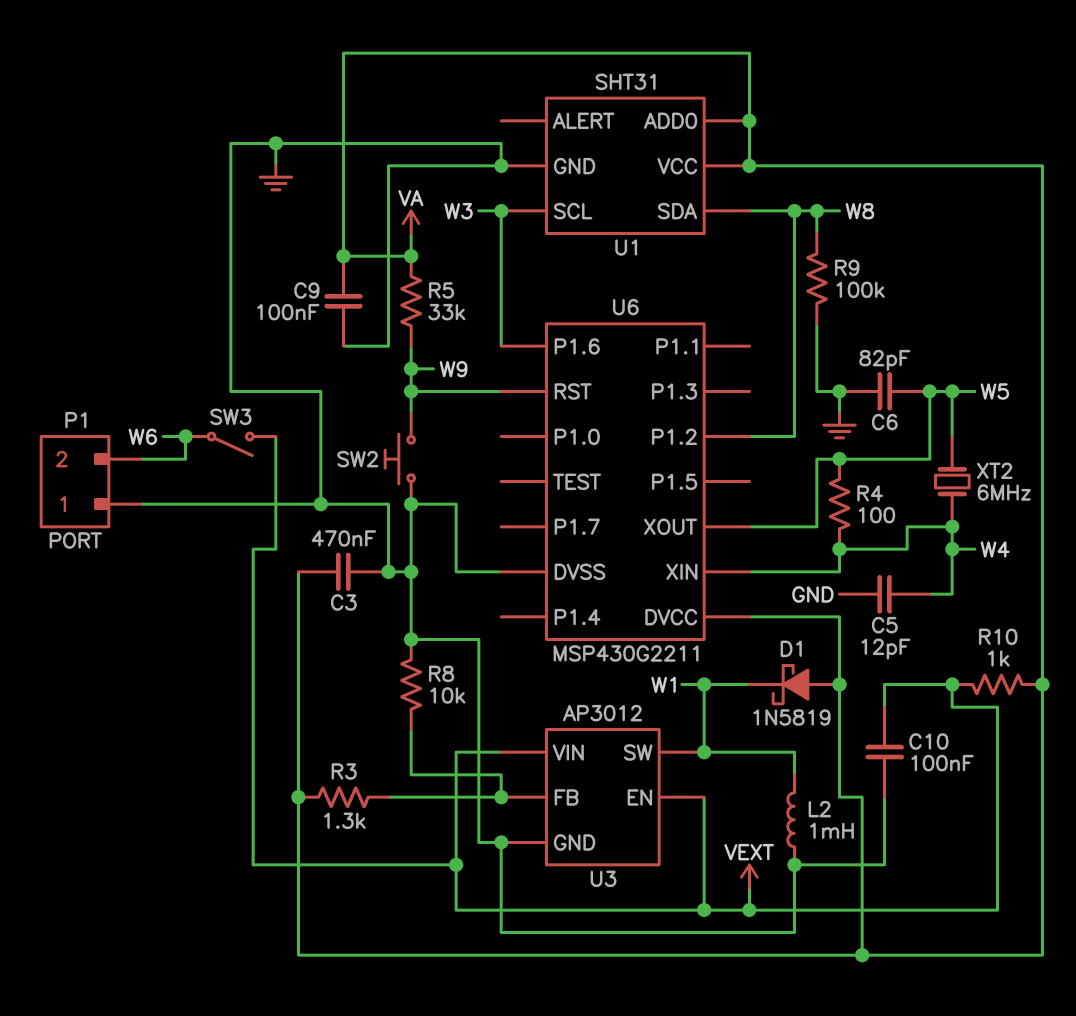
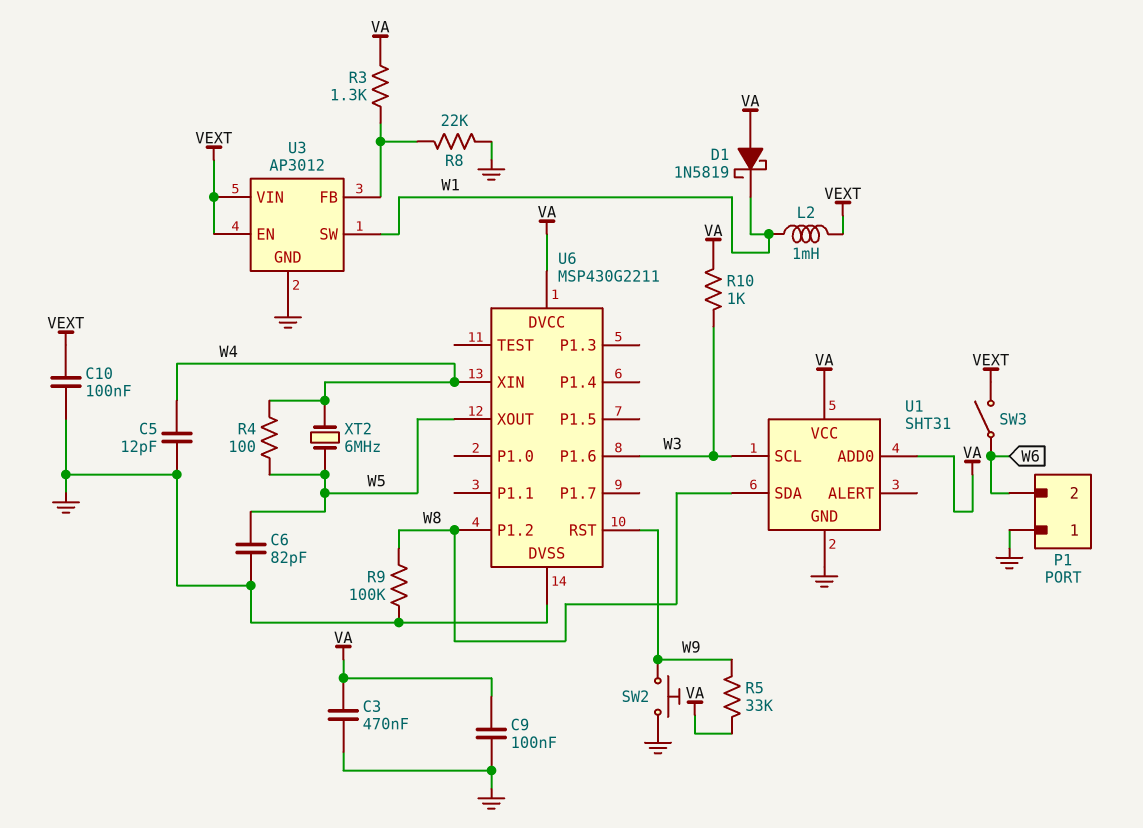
L2: 1mH (GND, W1) -> 1mH (VEXT, W1)
R8: 10k (GND, U3/FB) -> 22k (GND, U3/FB)
R10: 1k (VA, VEXT) -> 1k (VA, W3)

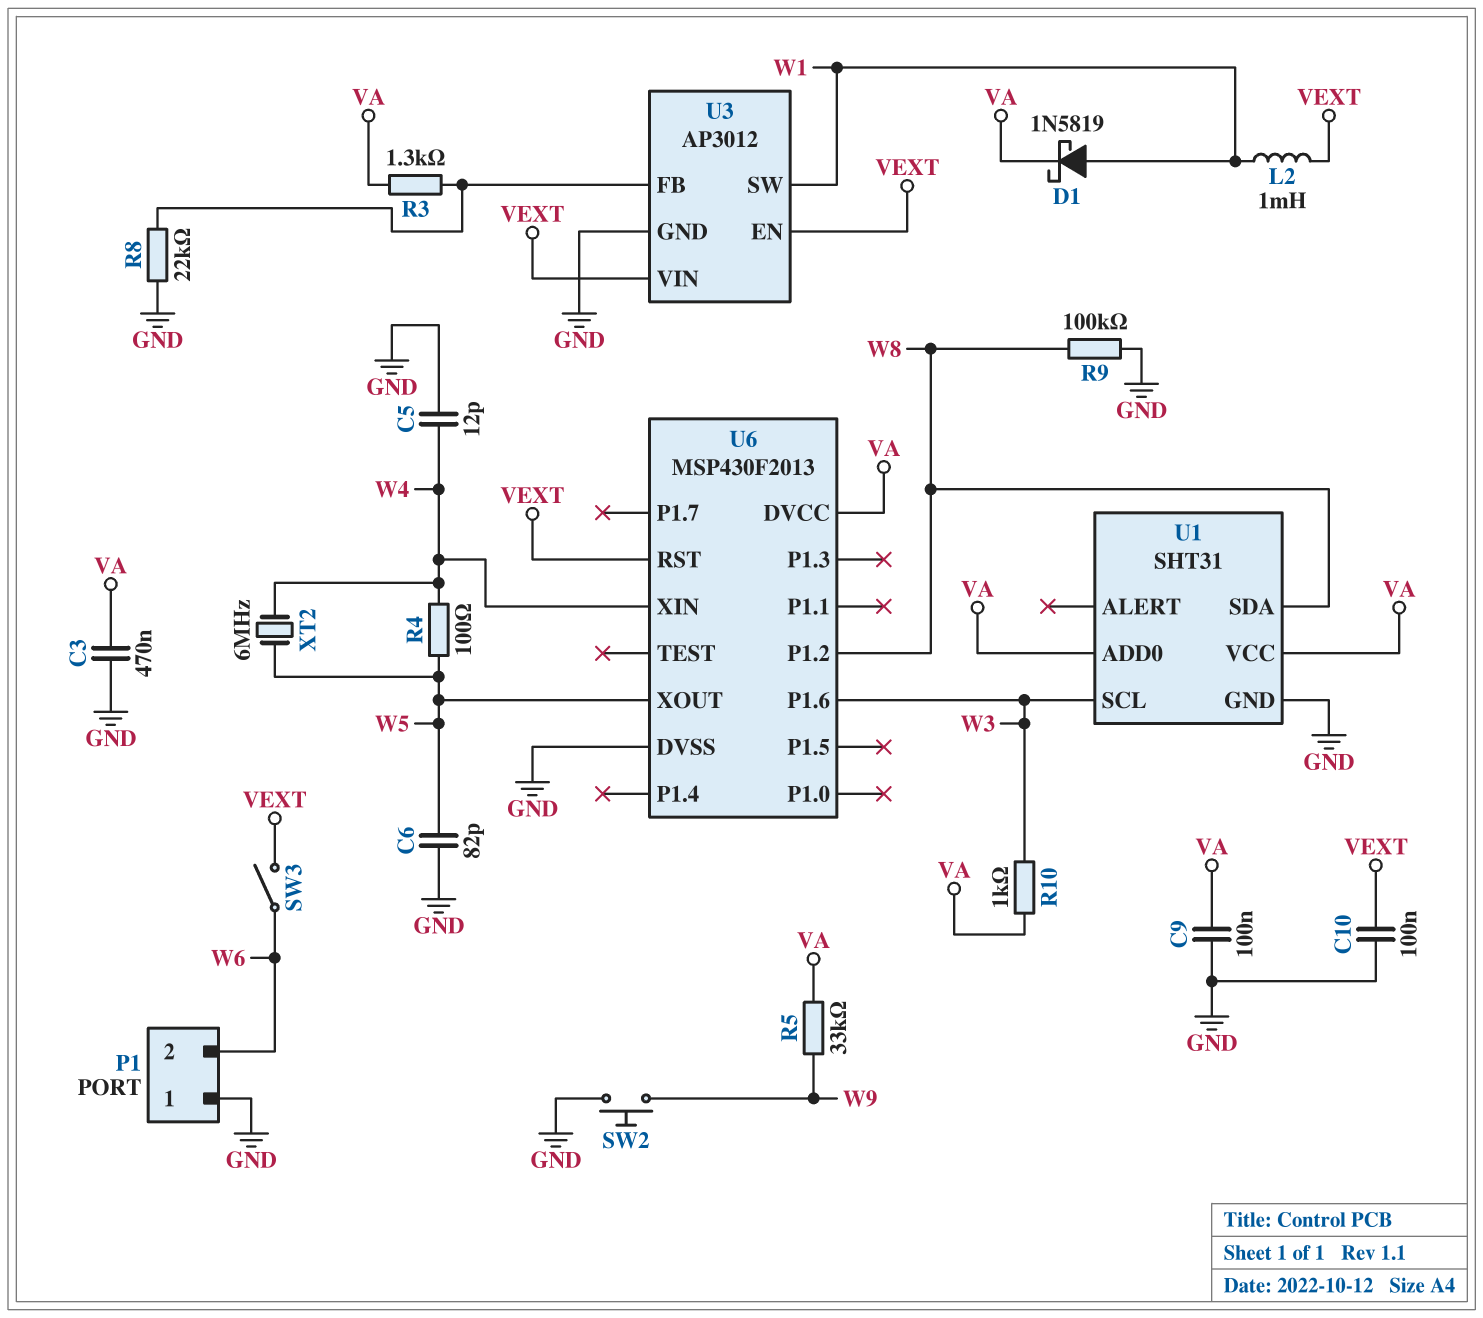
D1: schottky 1N5819 (A VA, K W1) -> schottky 1N5819 (A W1, K VA)
U6: MSP430G2211 -> MSP430F2013
U6 pin RST: W9 -> VEXT

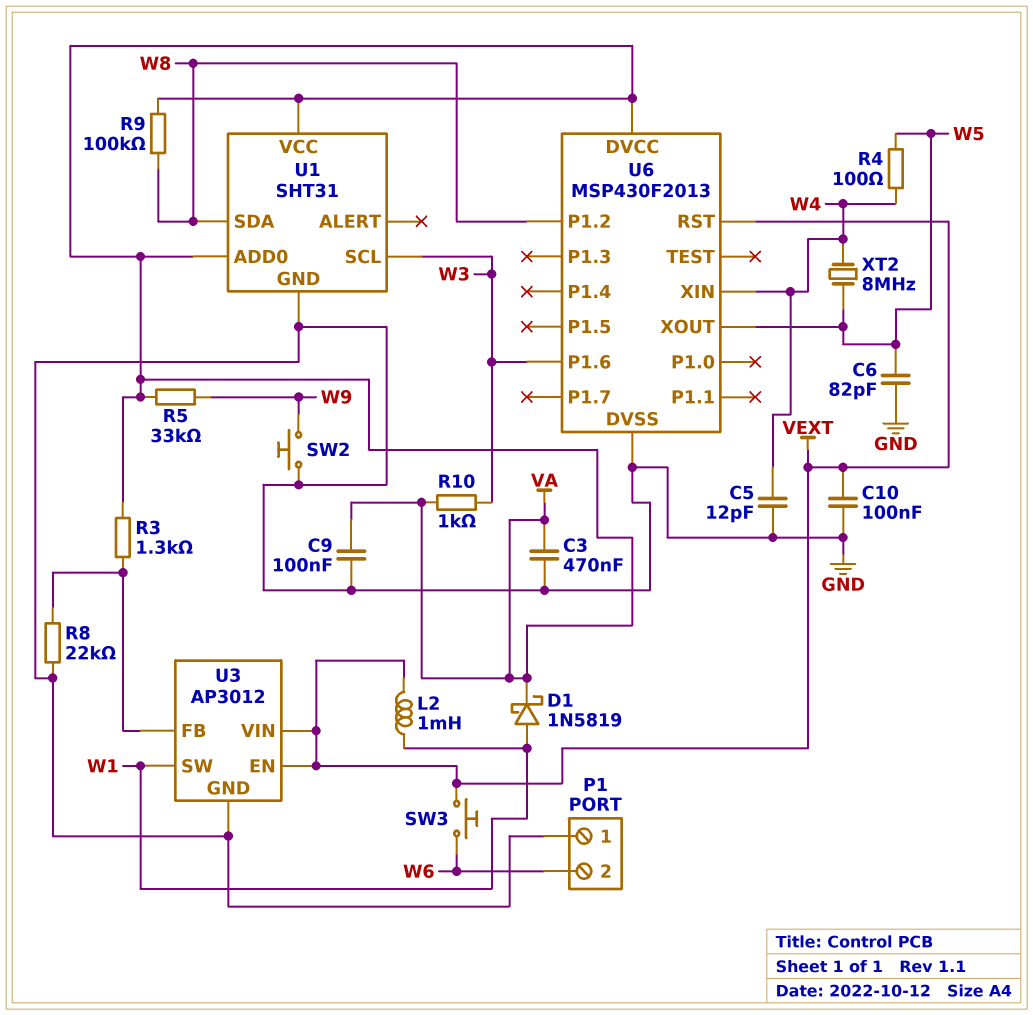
R9: 100k (GND, W8) -> 100k (VA, W8)
SW3: switch (VEXT, W6) -> button (VEXT, W6)
XT2: 6MHz (W4, W5) -> 8MHz (W4, W5)

